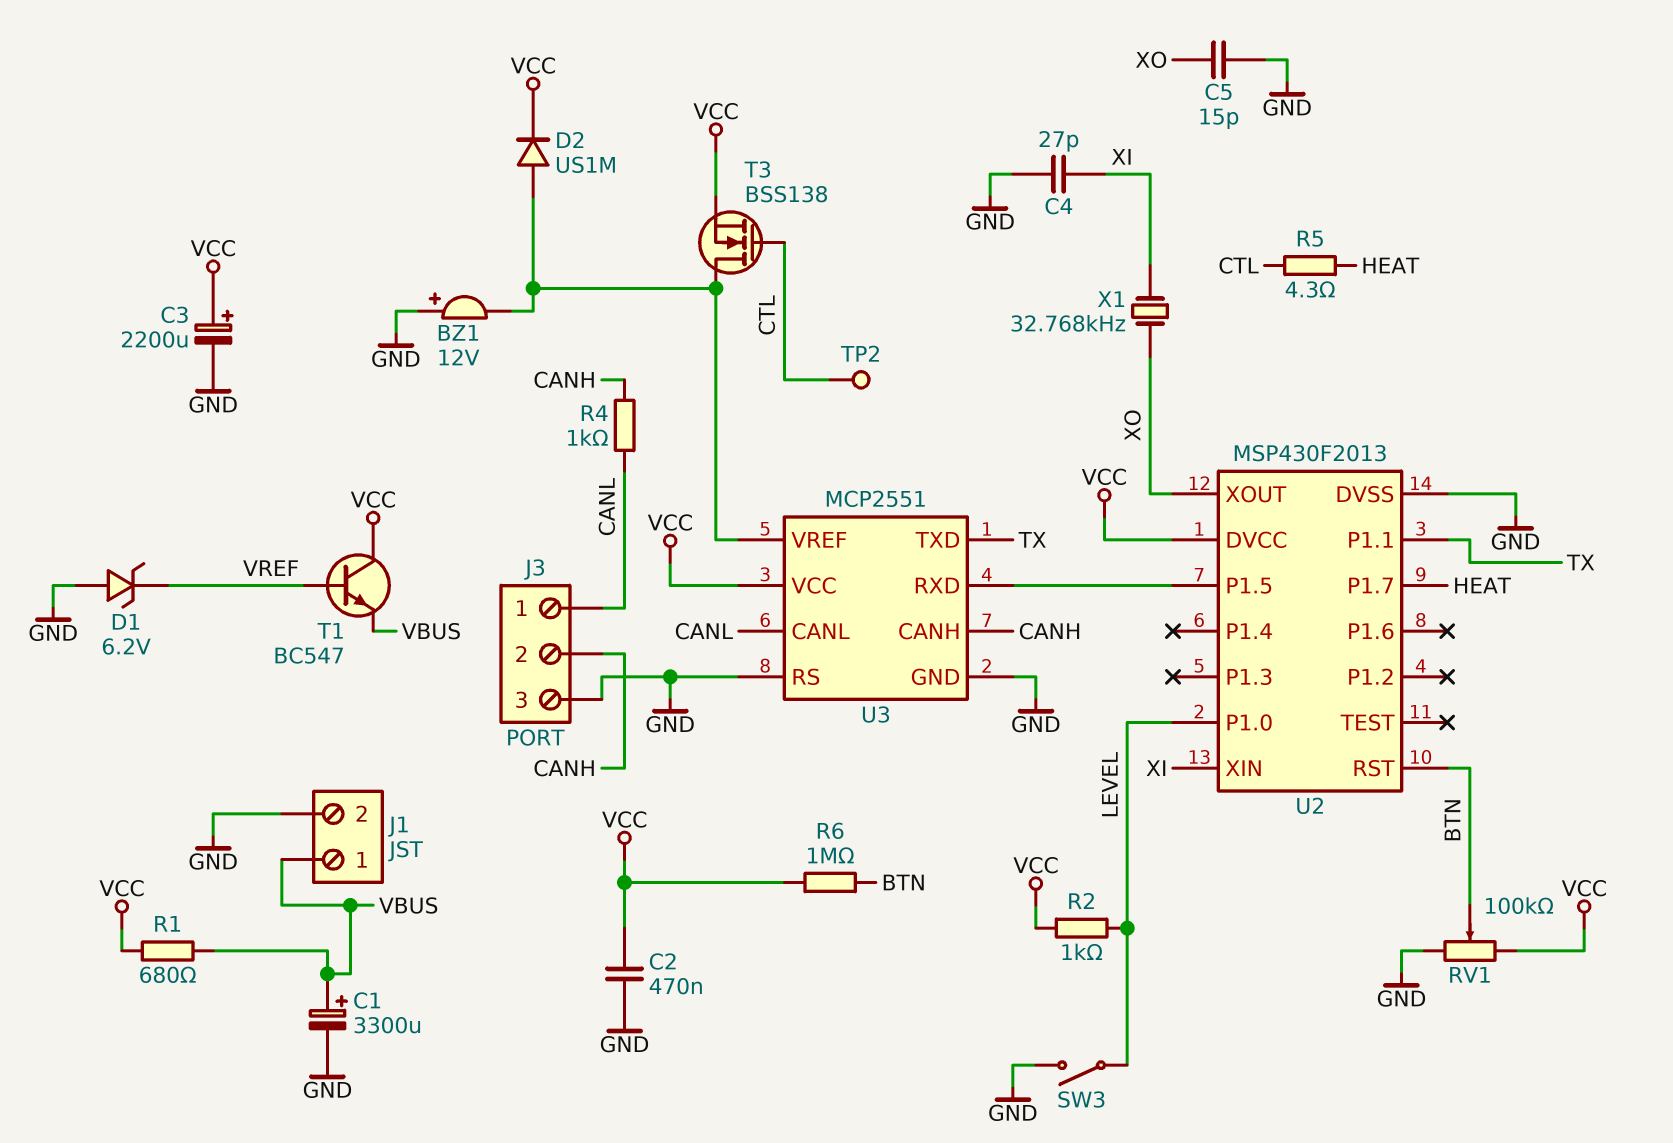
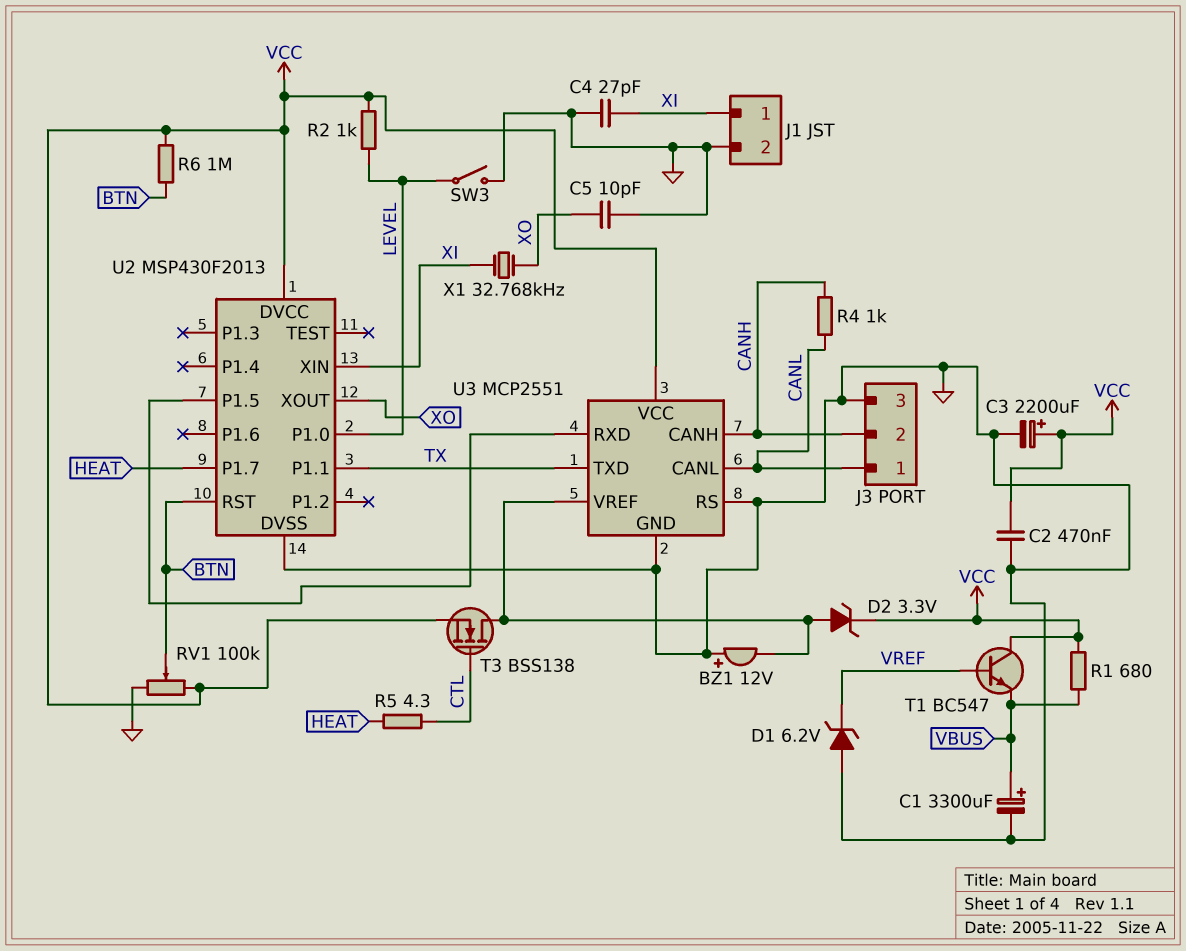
C5: 15pF (GND, XO) -> 10pF (GND, XO)
D2: diode US1M (A U3/VREF, K VCC) -> zener 3.3V (A U3/VREF, K VCC)
J1 pin 1: VBUS -> XI
TP2: test point (CTL) -> none

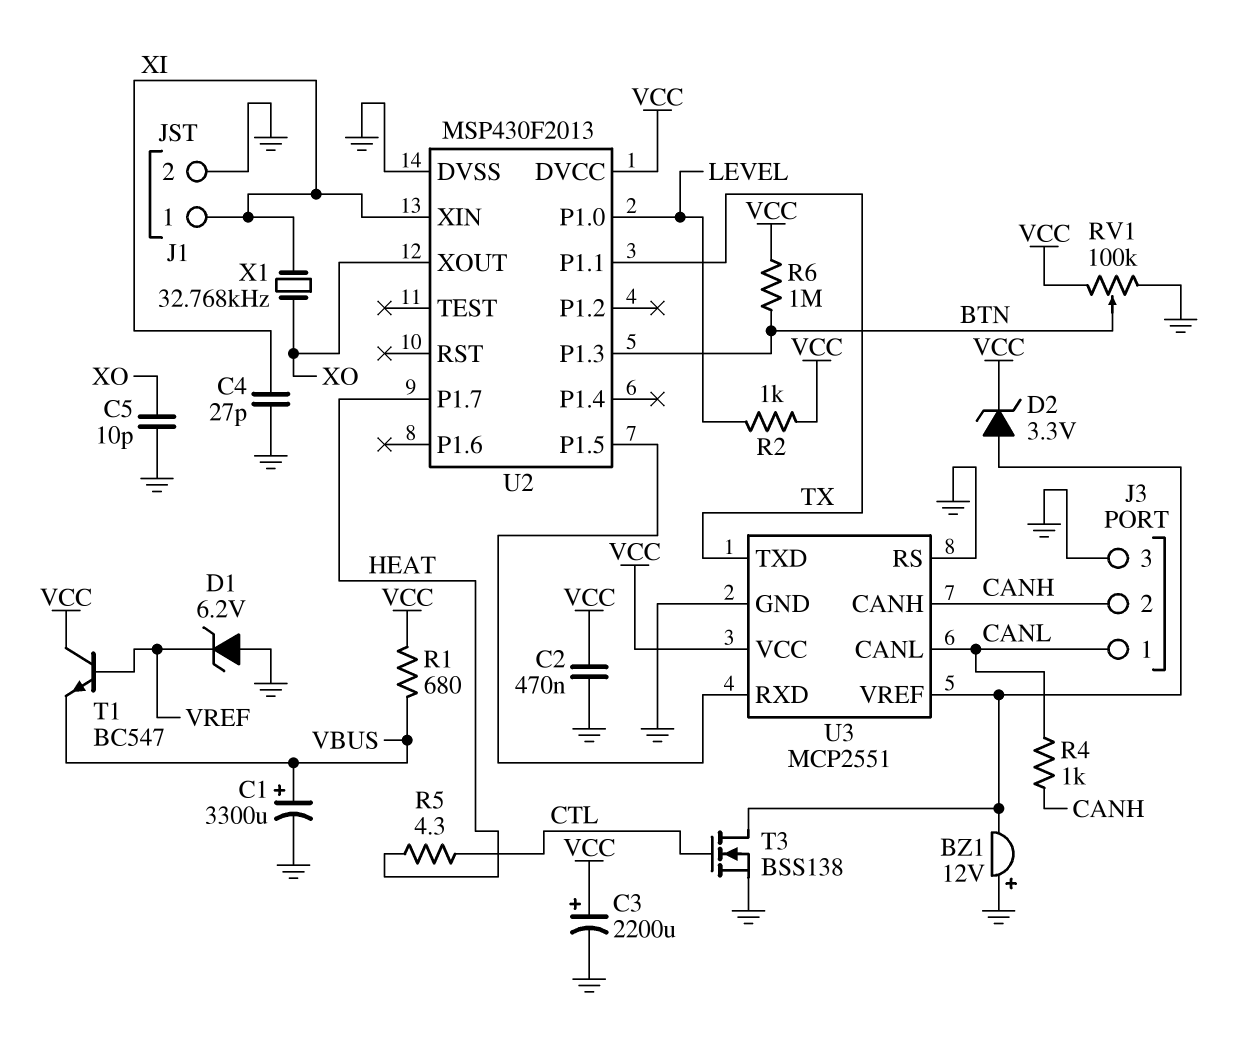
SW3: switch (GND, LEVEL) -> none
T3: NMOS BSS138 (G CTL, D U3/VREF, S VCC) -> NMOS BSS138 (G CTL, D U3/VREF, S GND)
U2 pin P1.3: none -> BTN
U2 pin RST: BTN -> none

